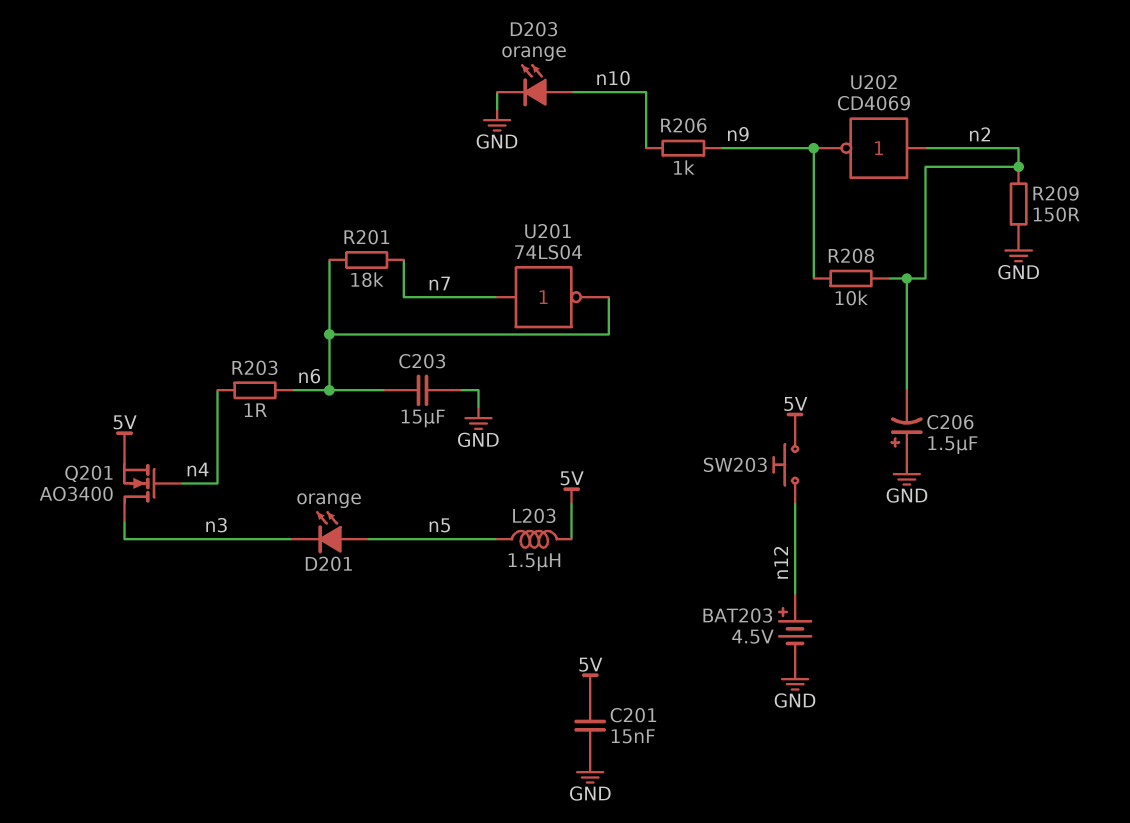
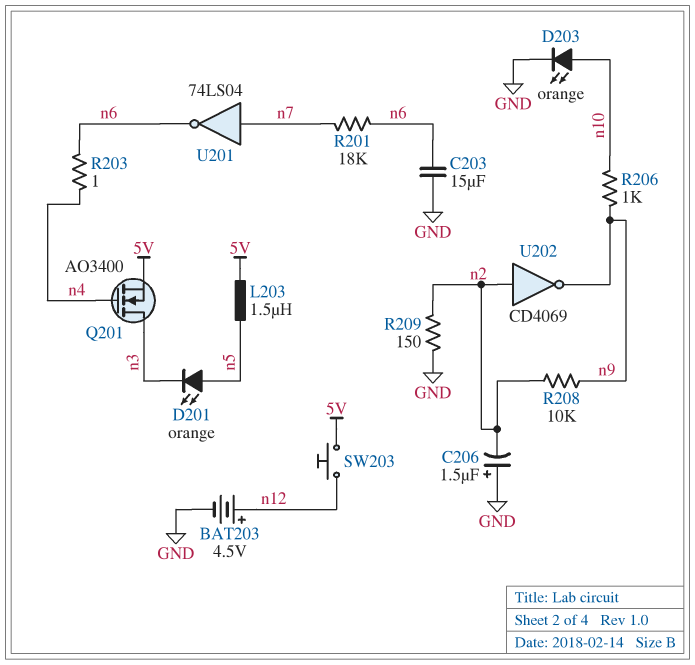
C201: 15nF (5V, GND) -> none

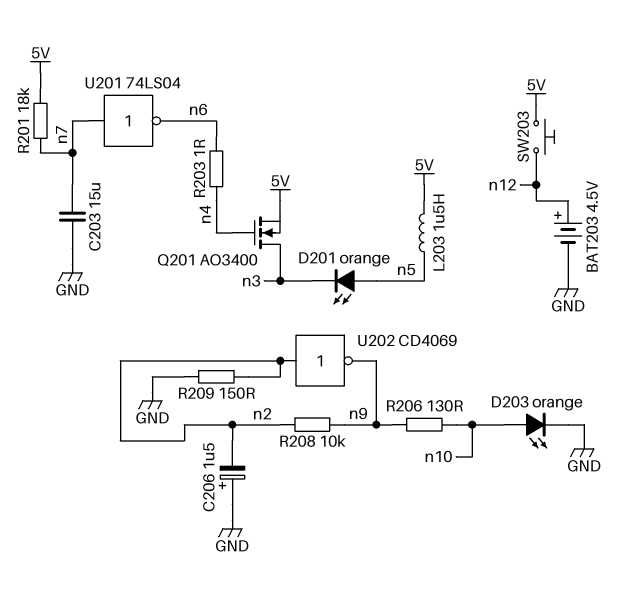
C203: 15uF (GND, n6) -> 15uF (GND, n7)
R201: 18k (n6, n7) -> 18k (5V, n7)
R206: 1k (n9, n10) -> 130 (n9, n10)

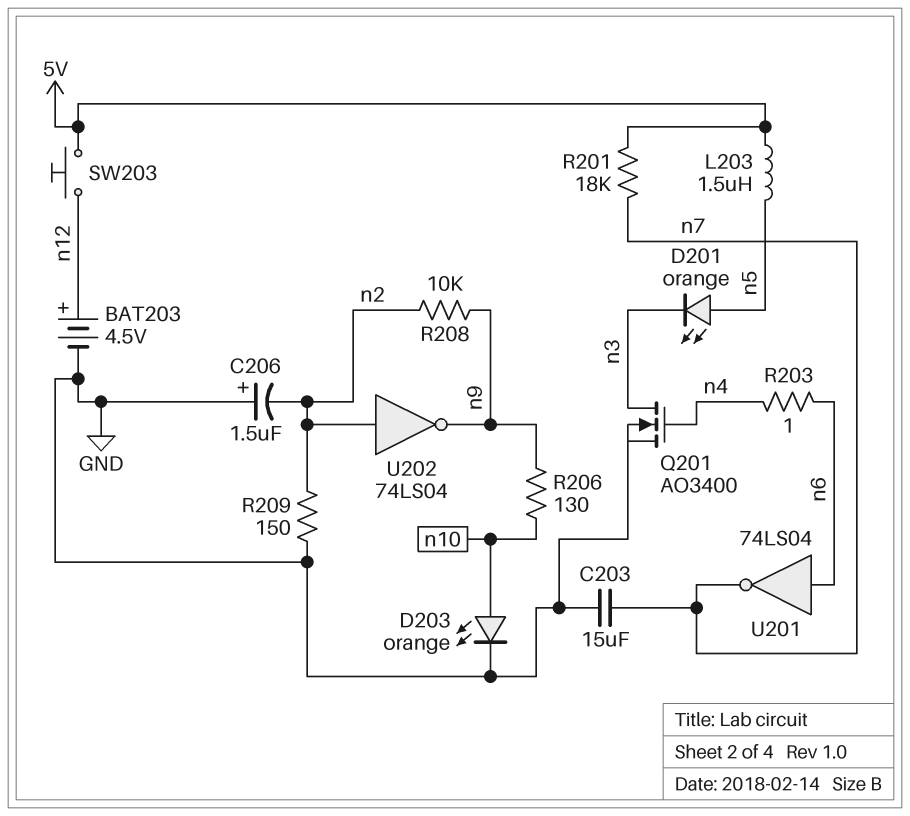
Q201: NMOS AO3400 (G n4, D n3, S 5V) -> NMOS AO3400 (G n4, D n3, S GND)
U201: NOT 74LS04 (in n7, out n6) -> NOT 74LS04 (in n6, out n7)
U202: NOT CD4069 (in n2, out n9) -> NOT 74LS04 (in n2, out n9)

